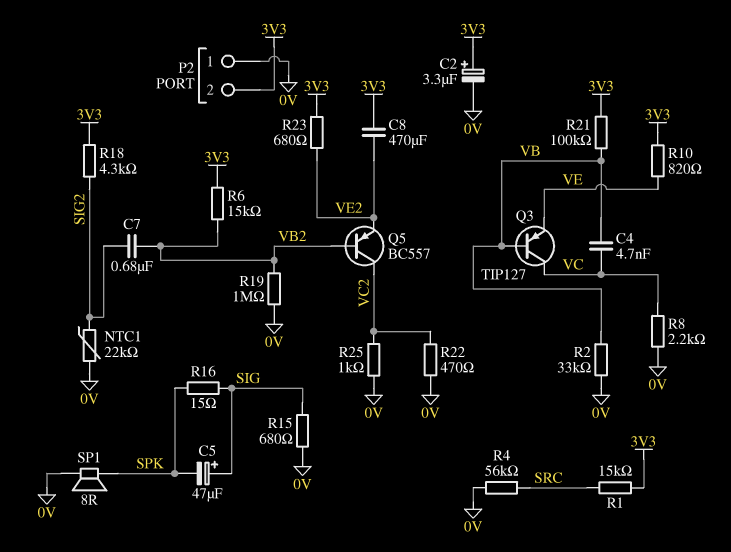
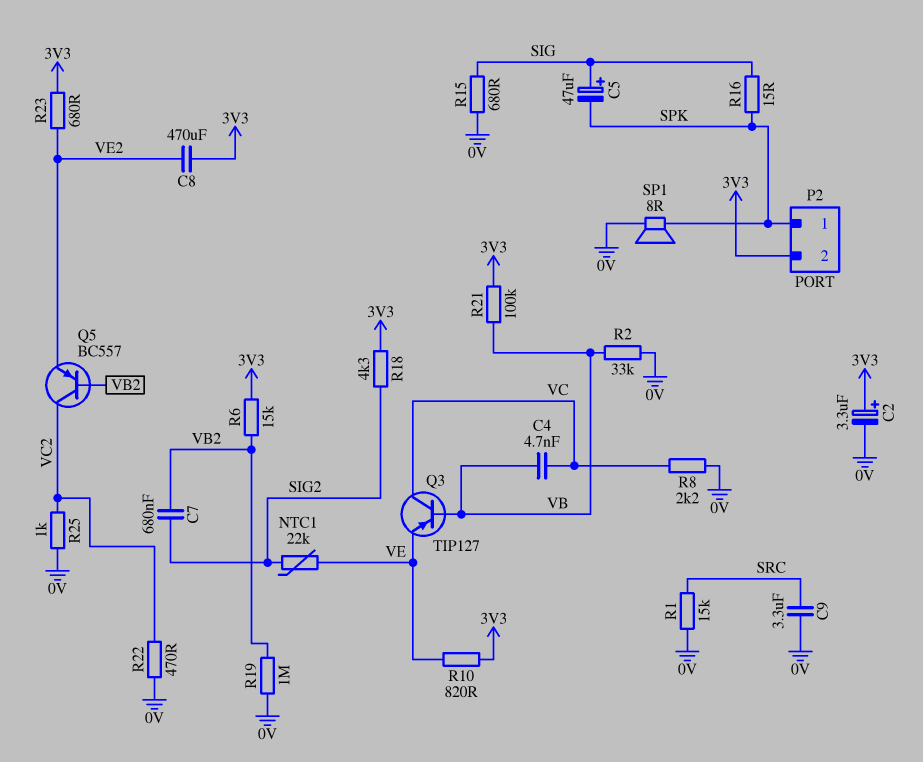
C9: none -> 3.3uF (0V, SRC)
NTC1: 22k (0V, SIG2) -> 22k (SIG2, VE)
P2 pin 1: 0V -> SPK
R1: 15k (3V3, SRC) -> 15k (0V, SRC)
R4: 56k (0V, SRC) -> none

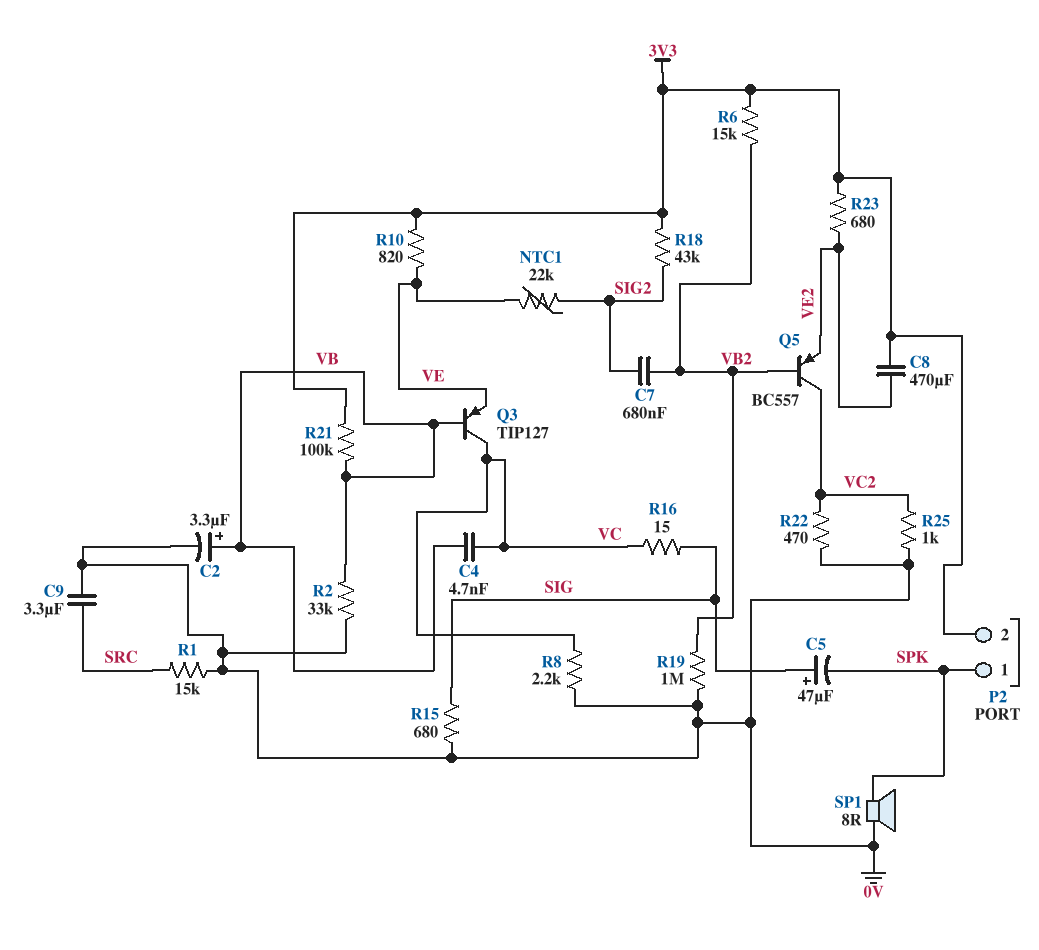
C2: 3.3uF (plus 3V3, minus 0V) -> 3.3uF (plus VB, minus 0V)
R16: 15 (SIG, SPK) -> 15 (SIG, VC)
R18: 4.3k (3V3, SIG2) -> 43k (3V3, SIG2)

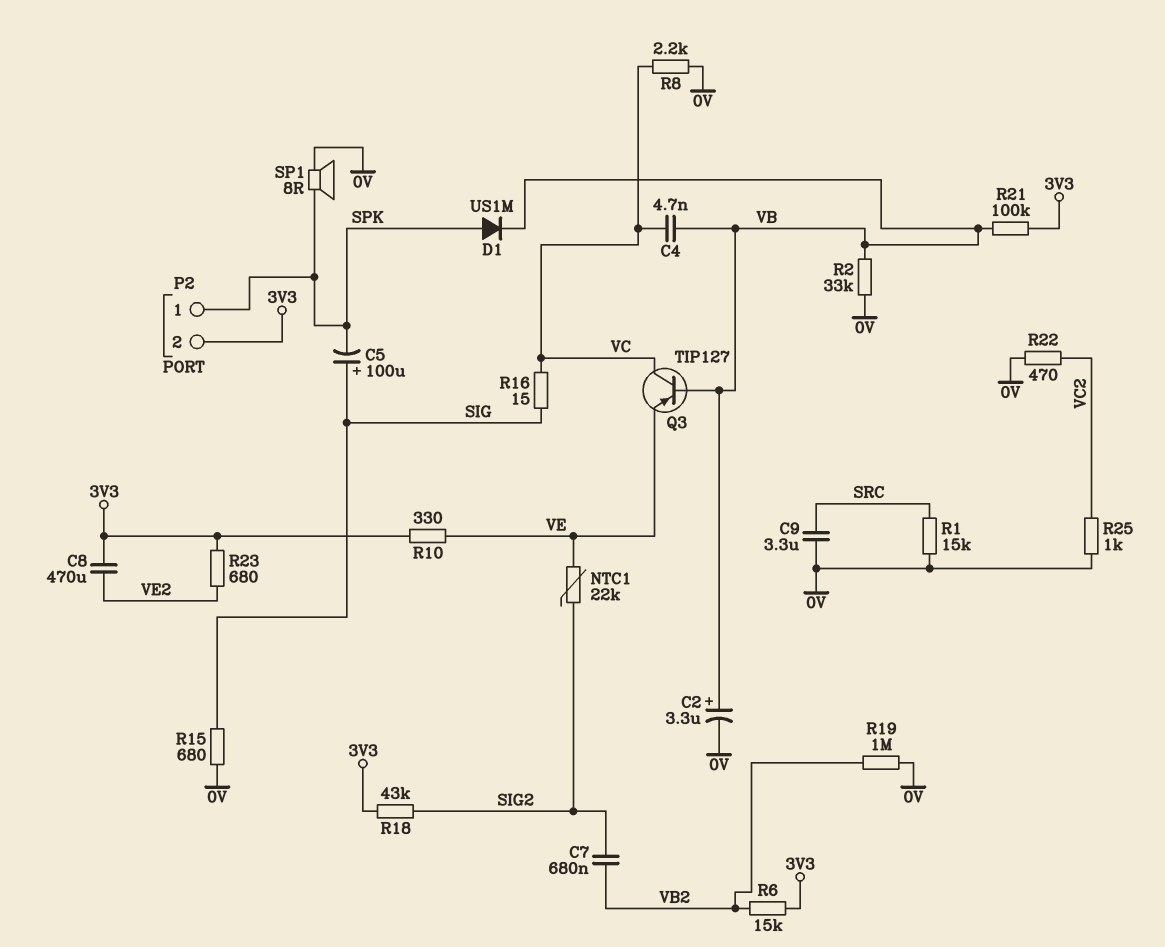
C5: 47uF (plus SIG, minus SPK) -> 100uF (plus SIG, minus SPK)
D1: none -> diode US1M (A SPK, K VB)
Q5: PNP BC557 (B VB2, C VC2, E VE2) -> none
R10: 820 (3V3, VE) -> 330 (3V3, VE)

